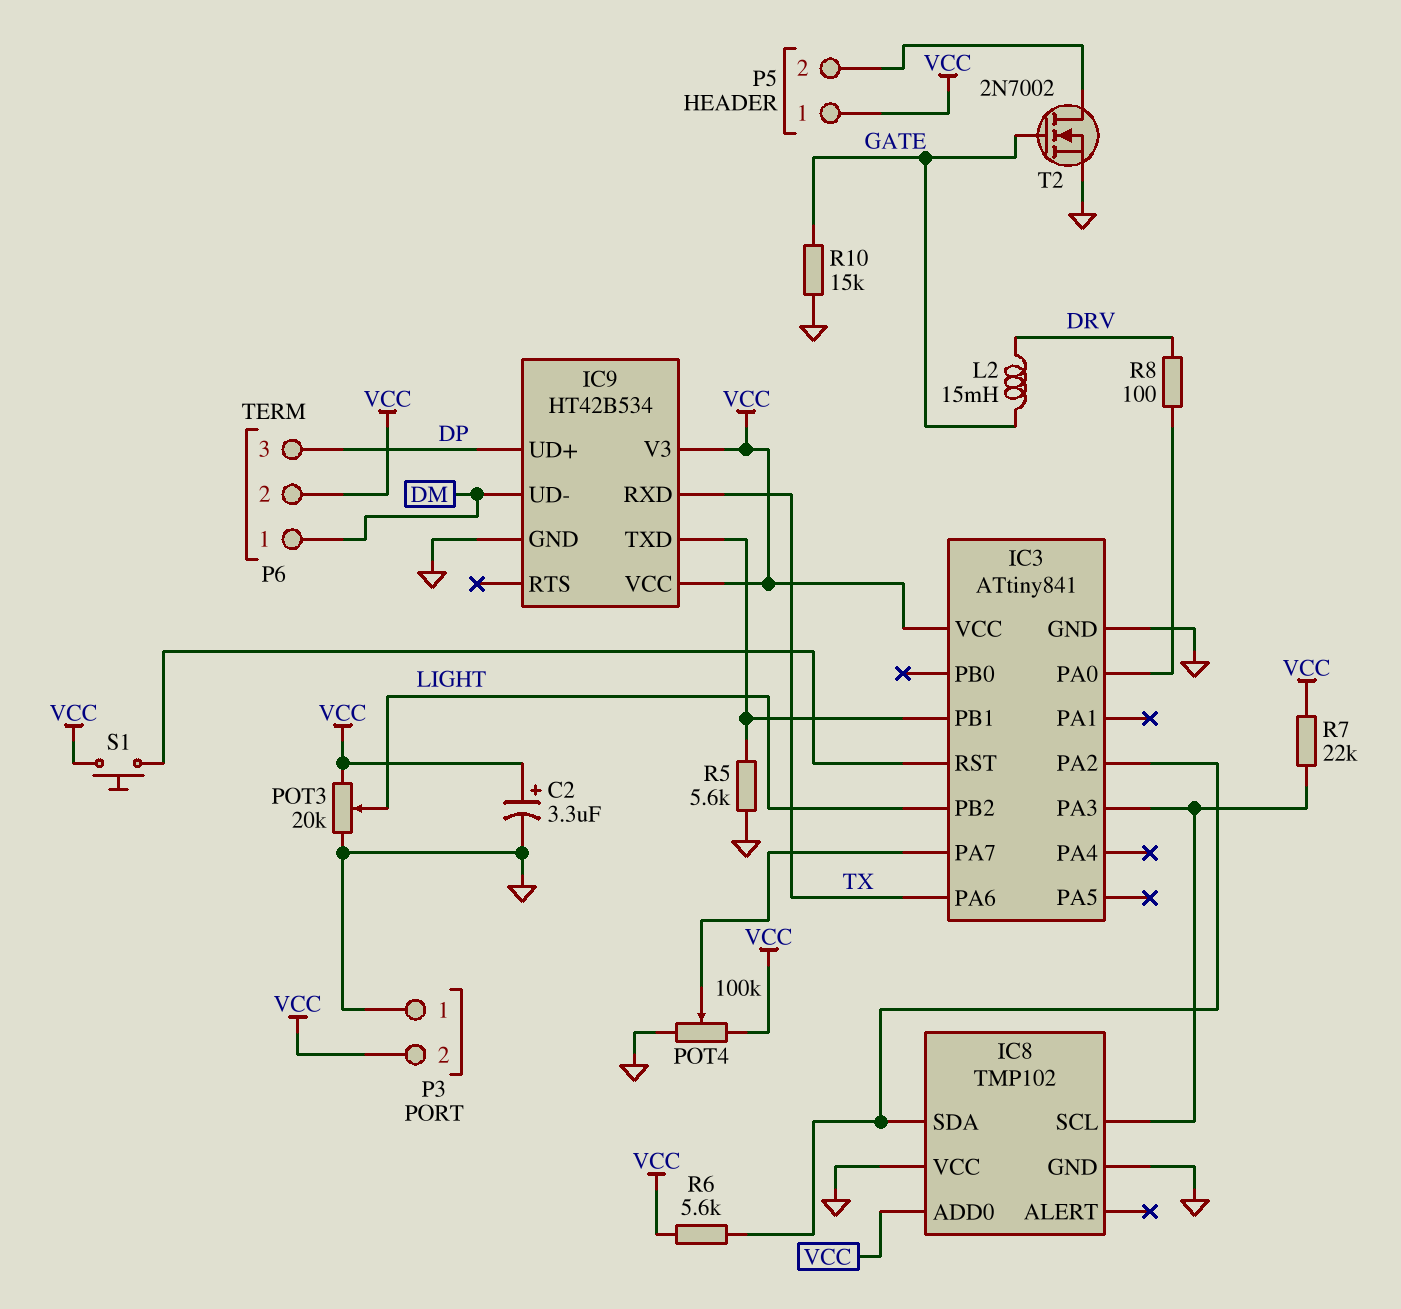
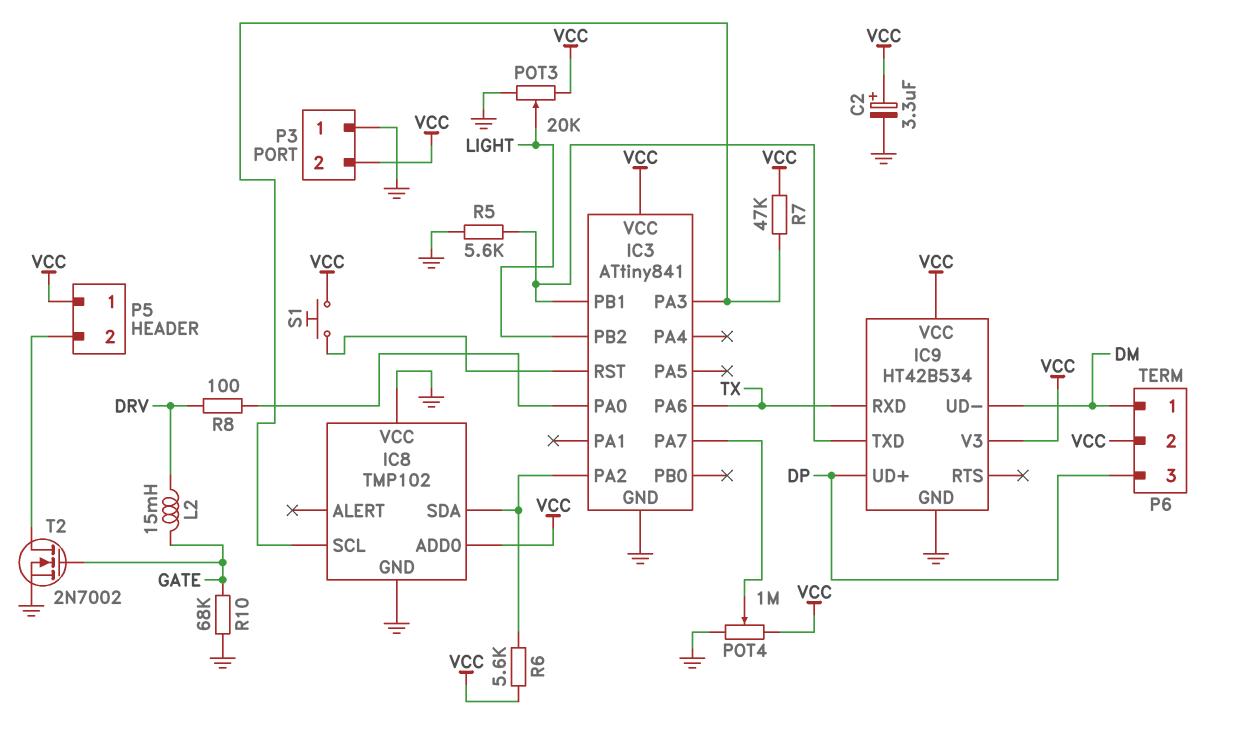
POT4: 100k (GND, VCC, wiper IC3/PA7) -> 1M (GND, VCC, wiper IC3/PA7)
R7: 22k (IC3/PA3, VCC) -> 47k (IC3/PA3, VCC)
R10: 15k (GATE, GND) -> 68k (GATE, GND)

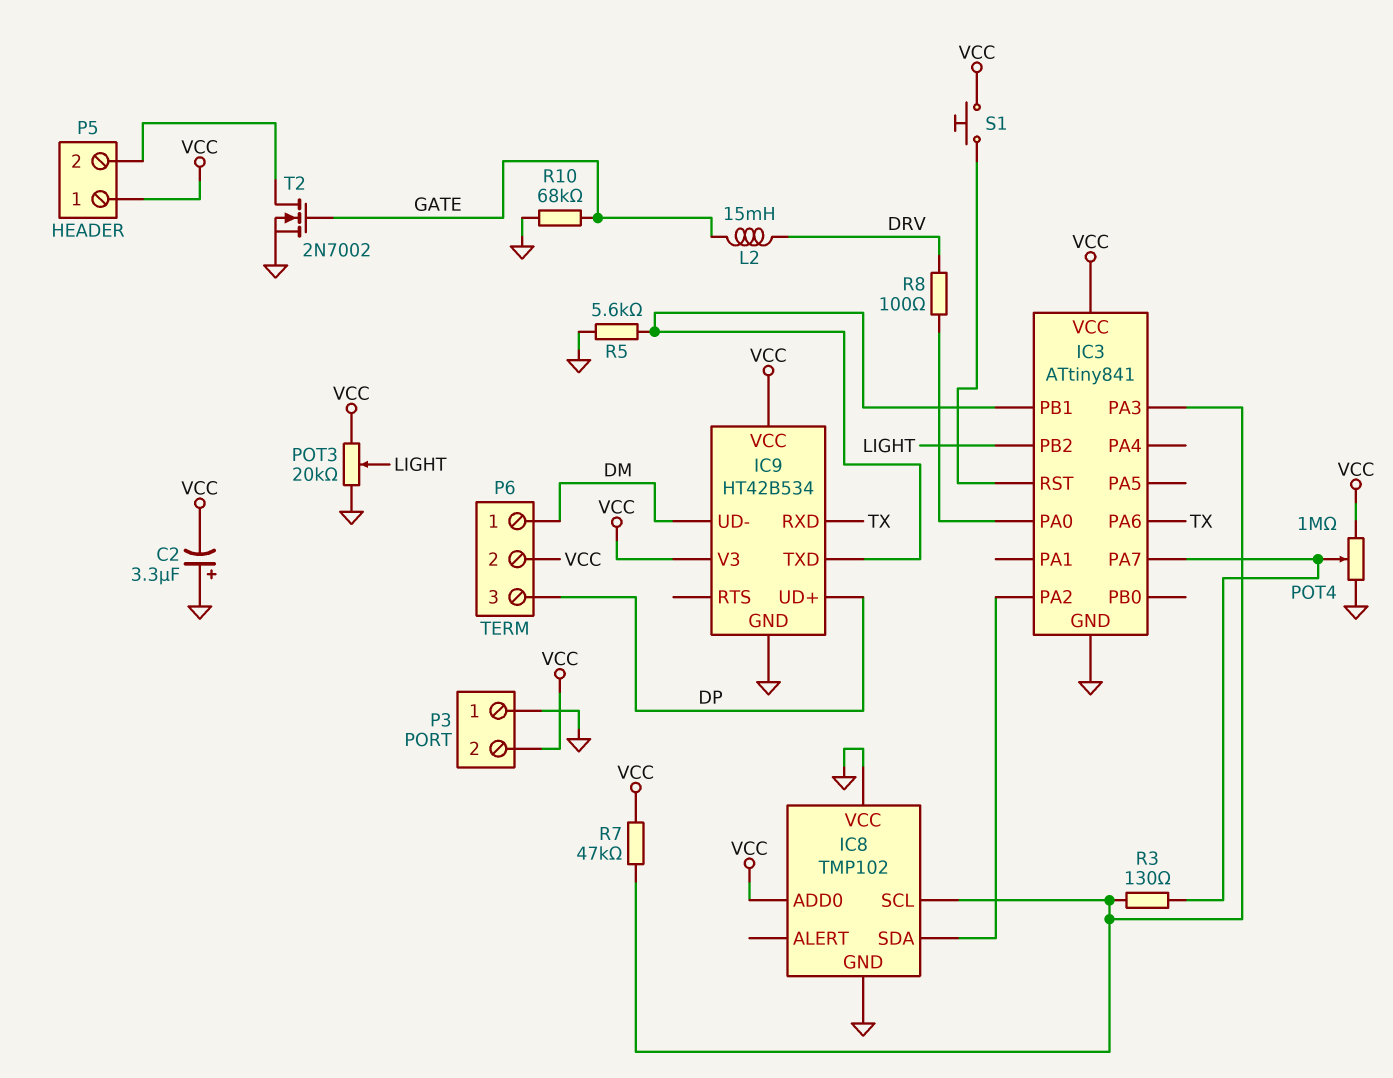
C2: 3.3uF (plus VCC, minus GND) -> 3.3uF (plus GND, minus VCC)
R3: none -> 130 (IC3/PA3, IC3/PA7)
R6: 5.6k (IC3/PA2, VCC) -> none

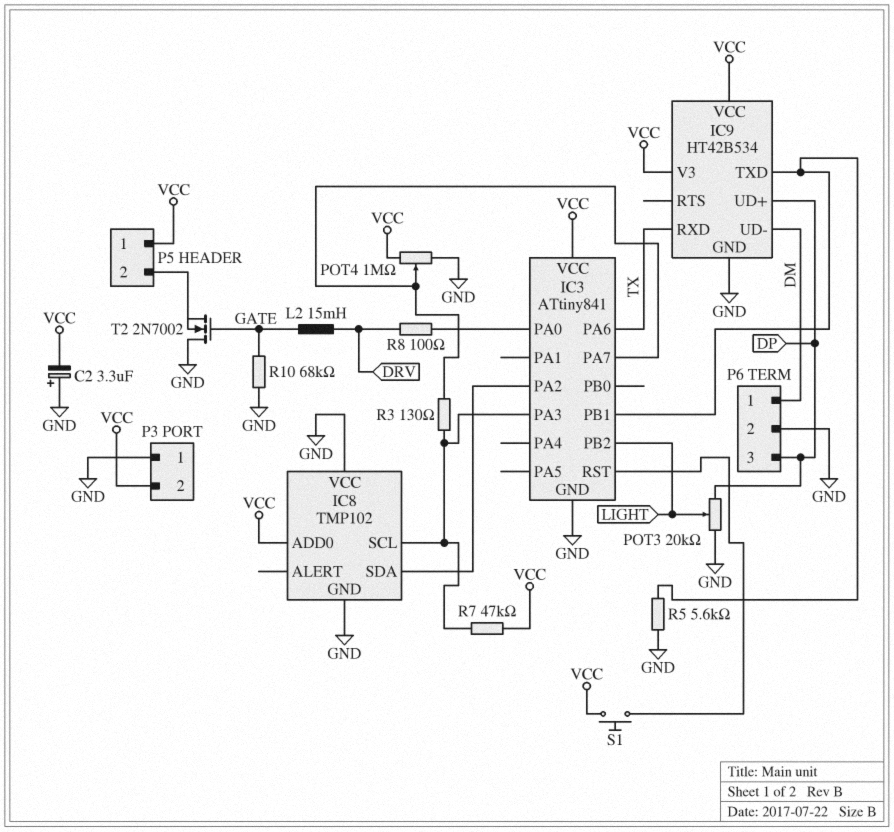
P6 pin 2: VCC -> GND
POT3: 20k (GND, VCC, wiper LIGHT) -> 20k (DP, GND, wiper LIGHT)
T2: NMOS 2N7002 (G GATE, D P5/2, S GND) -> NMOS 2N7002 (G GATE, D GND, S P5/2)

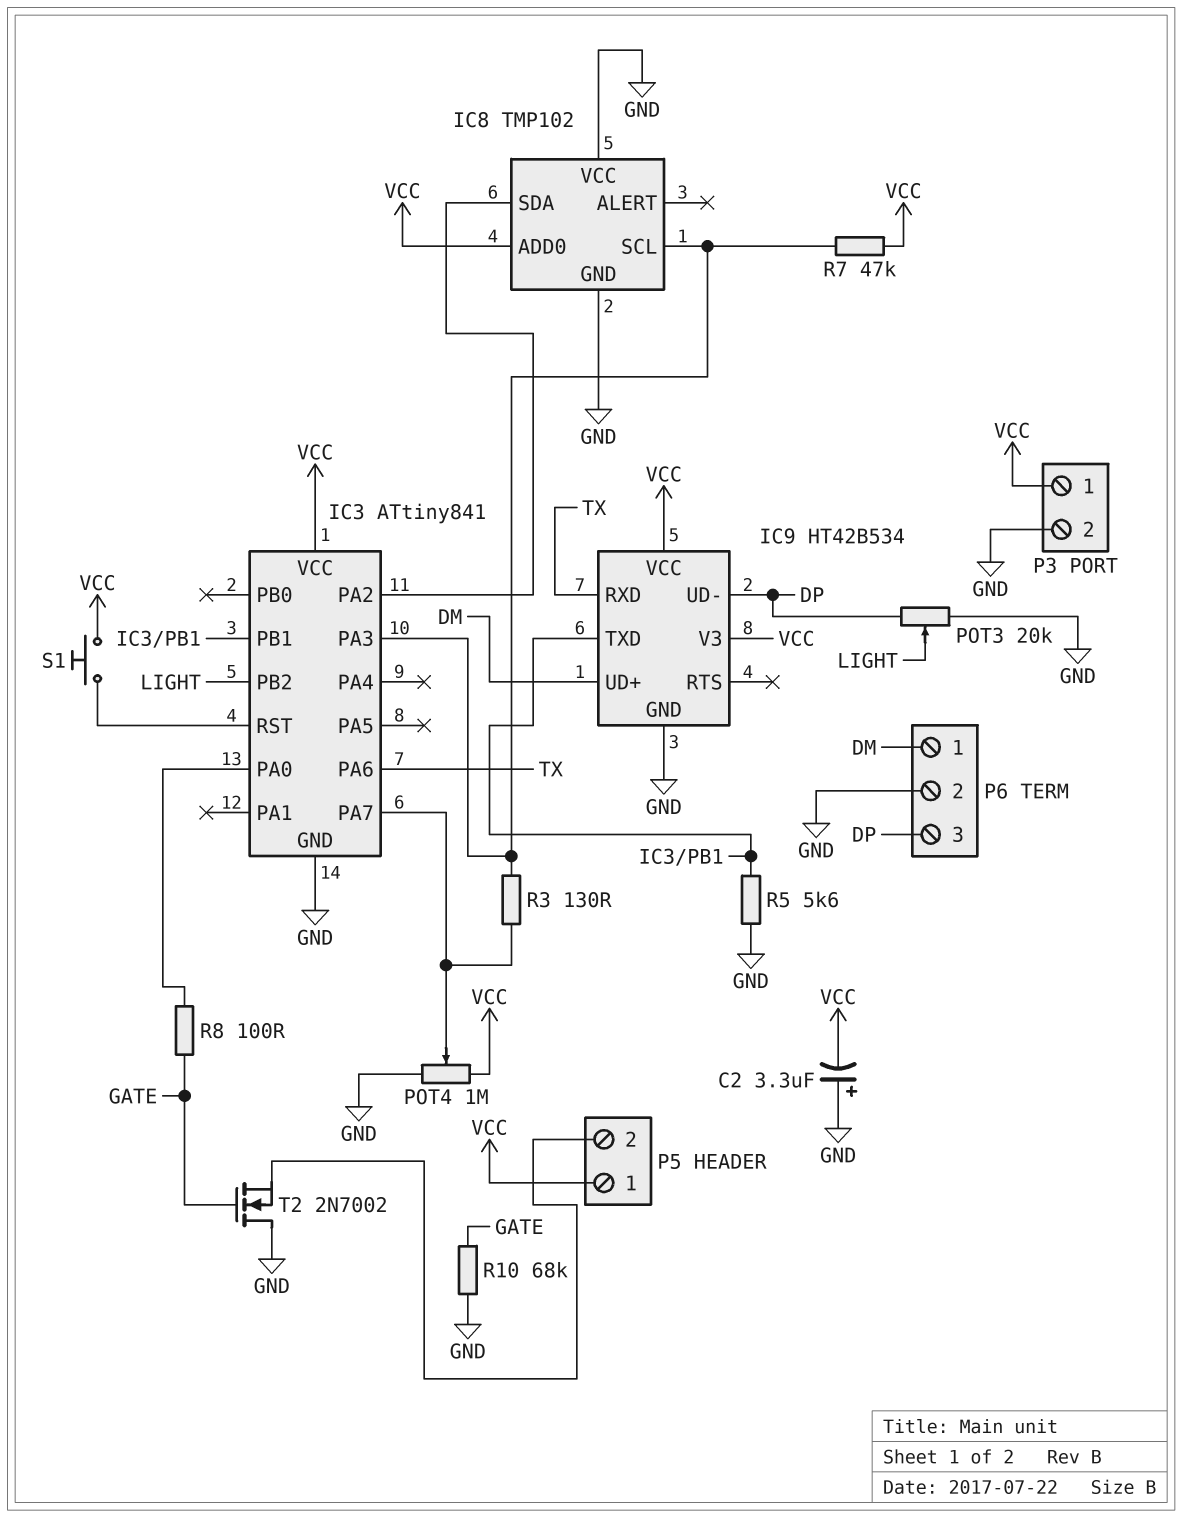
IC9 pin UD+: DP -> DM
IC9 pin UD-: DM -> DP
L2: 15mH (DRV, GATE) -> none
P3 pin 1: GND -> VCC
P3 pin 2: VCC -> GND
R8: 100 (DRV, IC3/PA0) -> 100 (GATE, IC3/PA0)

